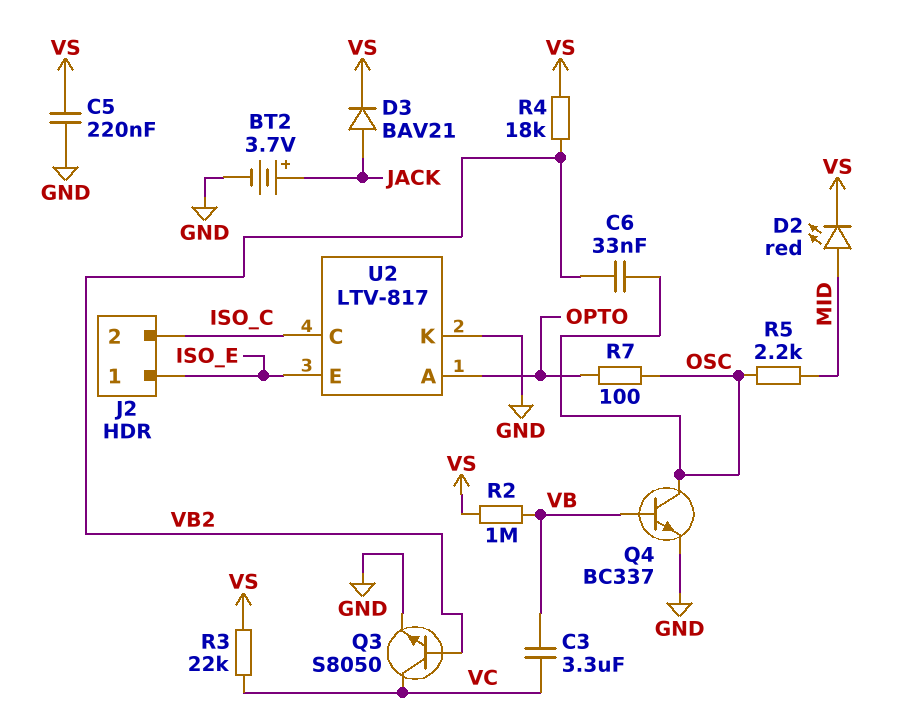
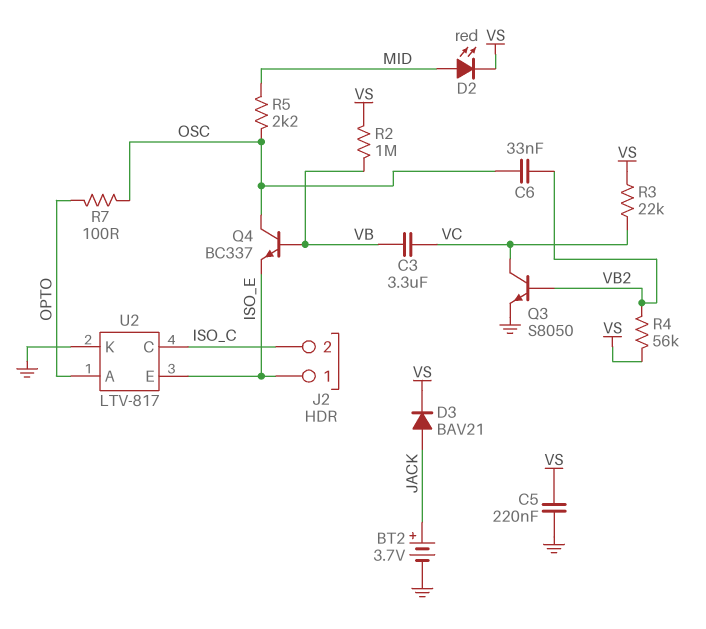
Q4: NPN BC337 (B VB, C OSC, E GND) -> NPN BC337 (B VB, C OSC, E ISO_E)
R4: 18k (VB2, VS) -> 56k (VB2, VS)

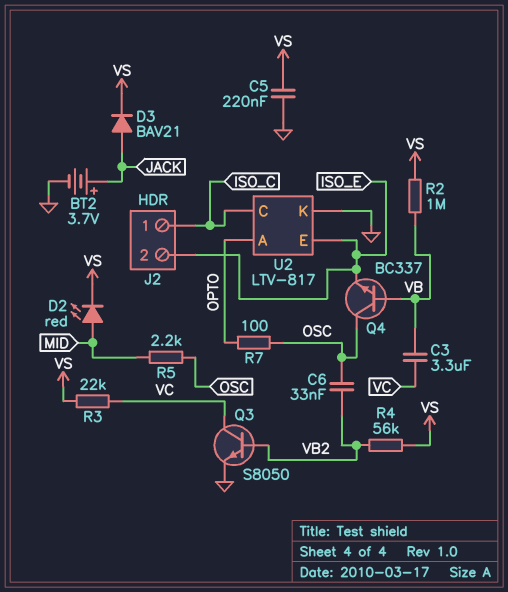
J2 pin 1: ISO_E -> ISO_C
J2 pin 2: ISO_C -> ISO_E

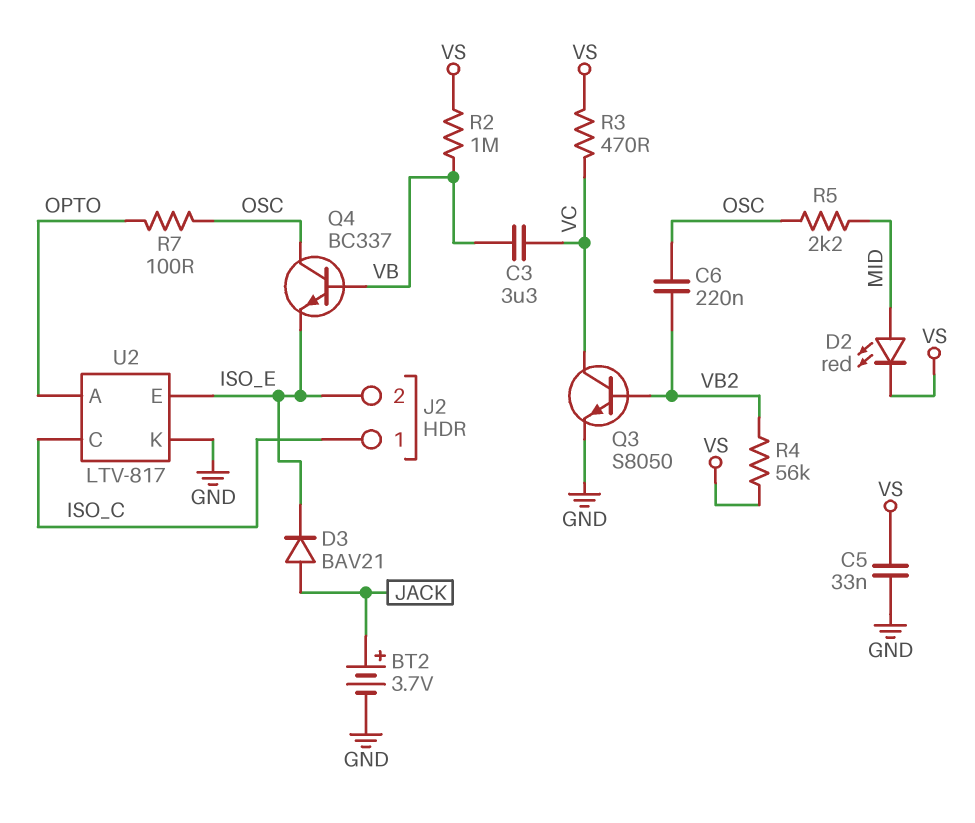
C5: 220nF (GND, VS) -> 33nF (GND, VS)
C6: 33nF (OSC, VB2) -> 220nF (OSC, VB2)
D3: diode BAV21 (A JACK, K VS) -> diode BAV21 (A JACK, K ISO_E)
R3: 22k (VC, VS) -> 470 (VC, VS)

